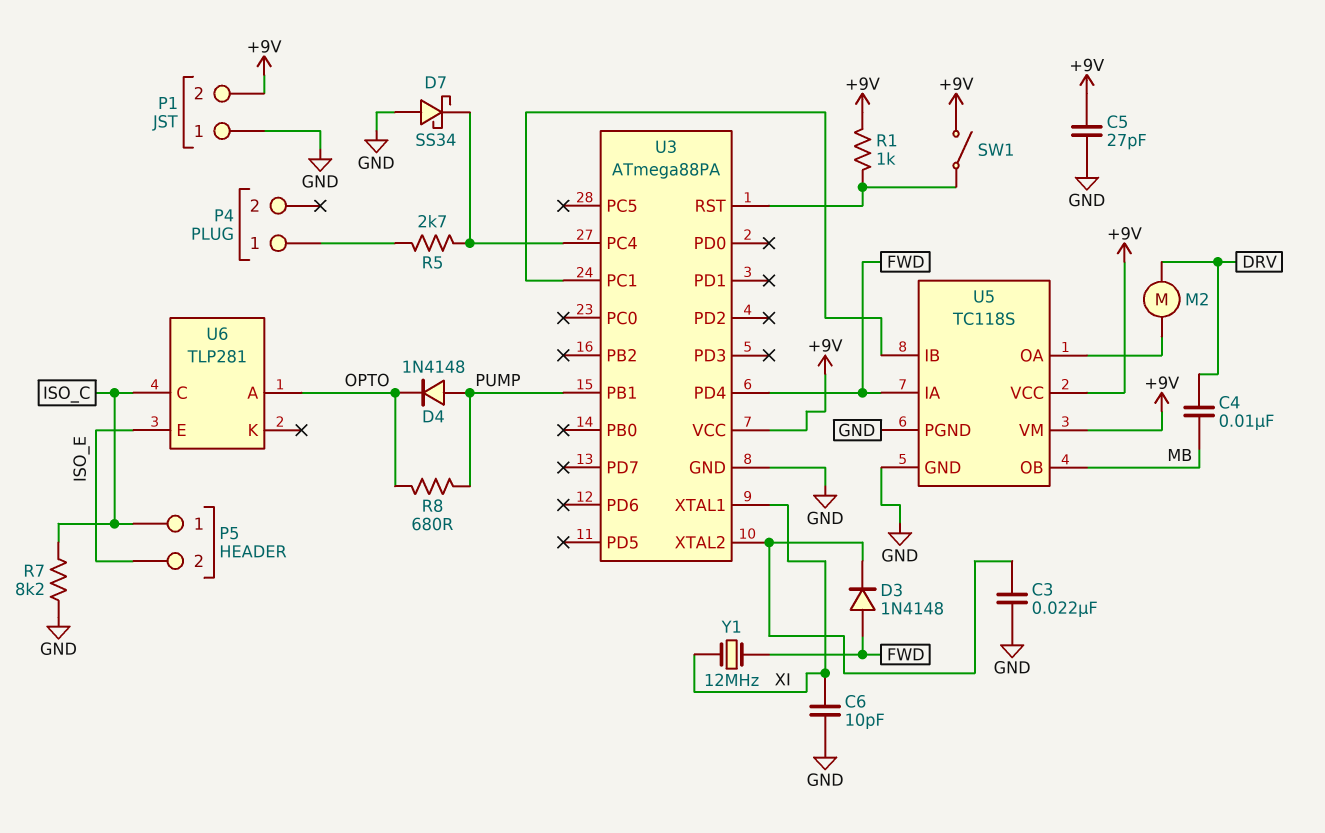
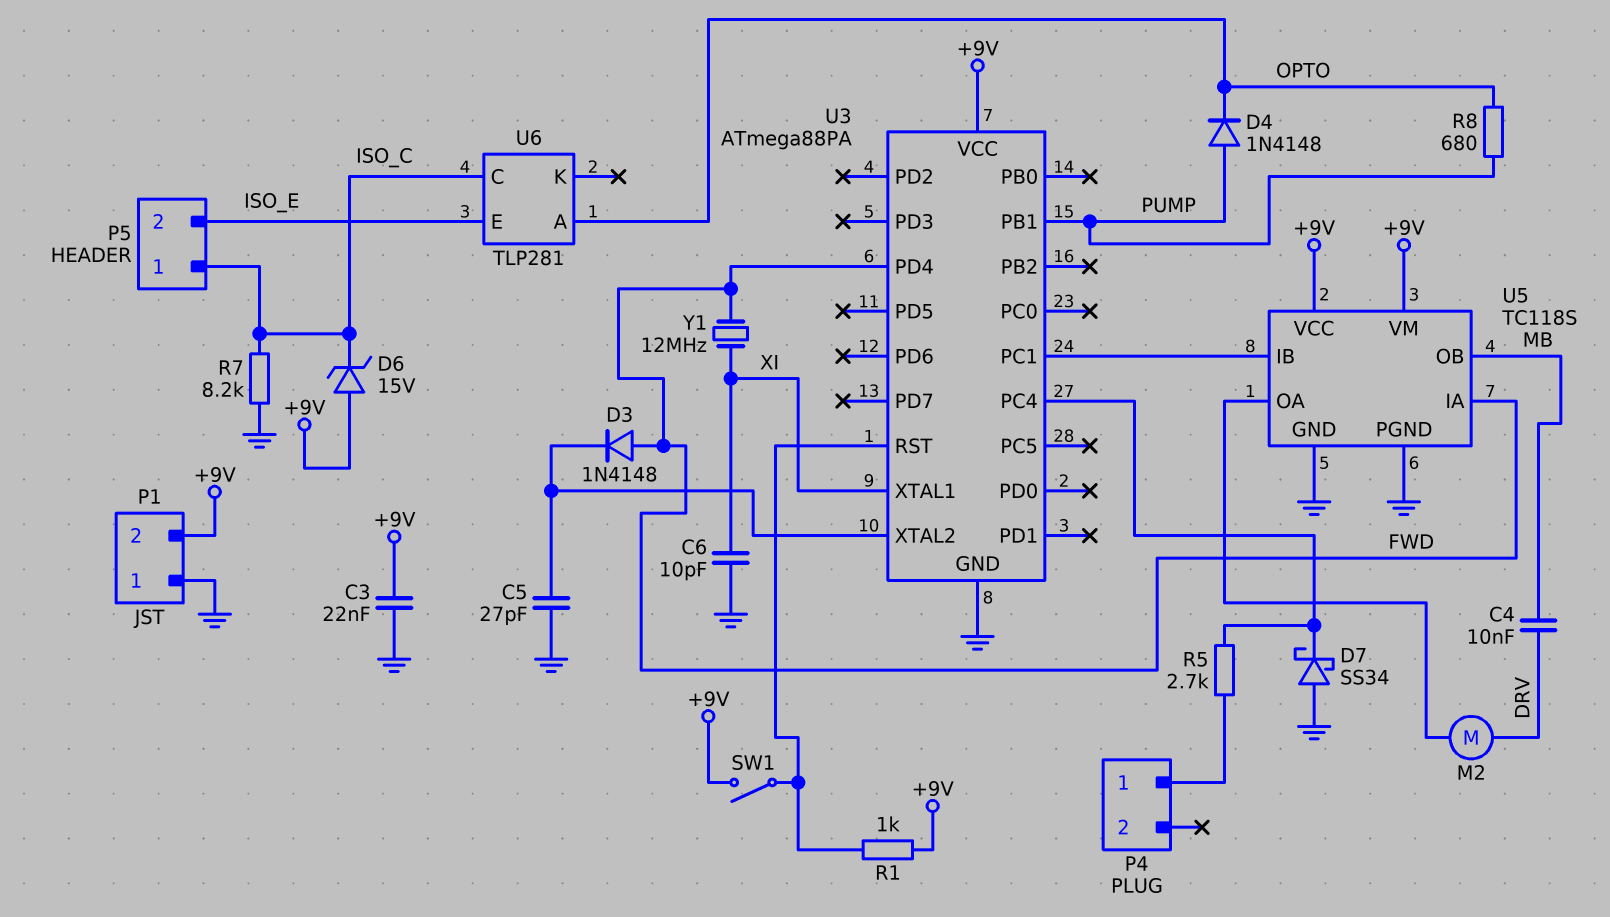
C3: 22nF (GND, U3/XTAL2) -> 22nF (+9V, GND)
C5: 27pF (+9V, GND) -> 27pF (GND, U3/XTAL2)
D6: none -> zener 15V (A +9V, K ISO_C)

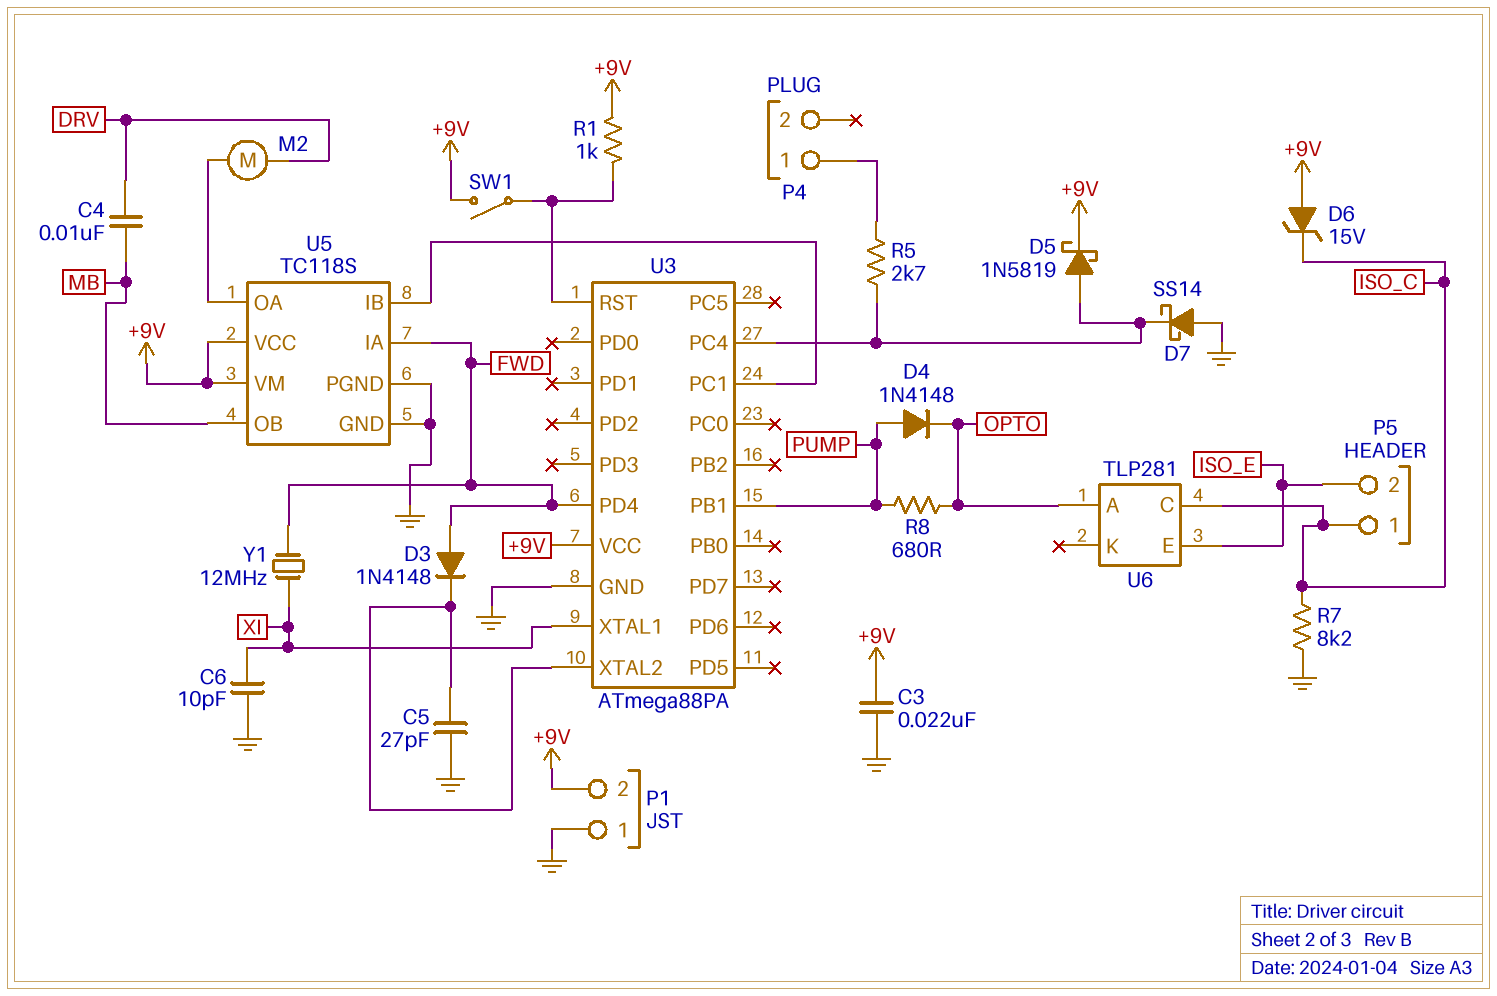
D5: none -> schottky 1N5819 (A U3/PC4, K +9V)
D7: schottky SS34 (A GND, K U3/PC4) -> schottky SS14 (A GND, K U3/PC4)

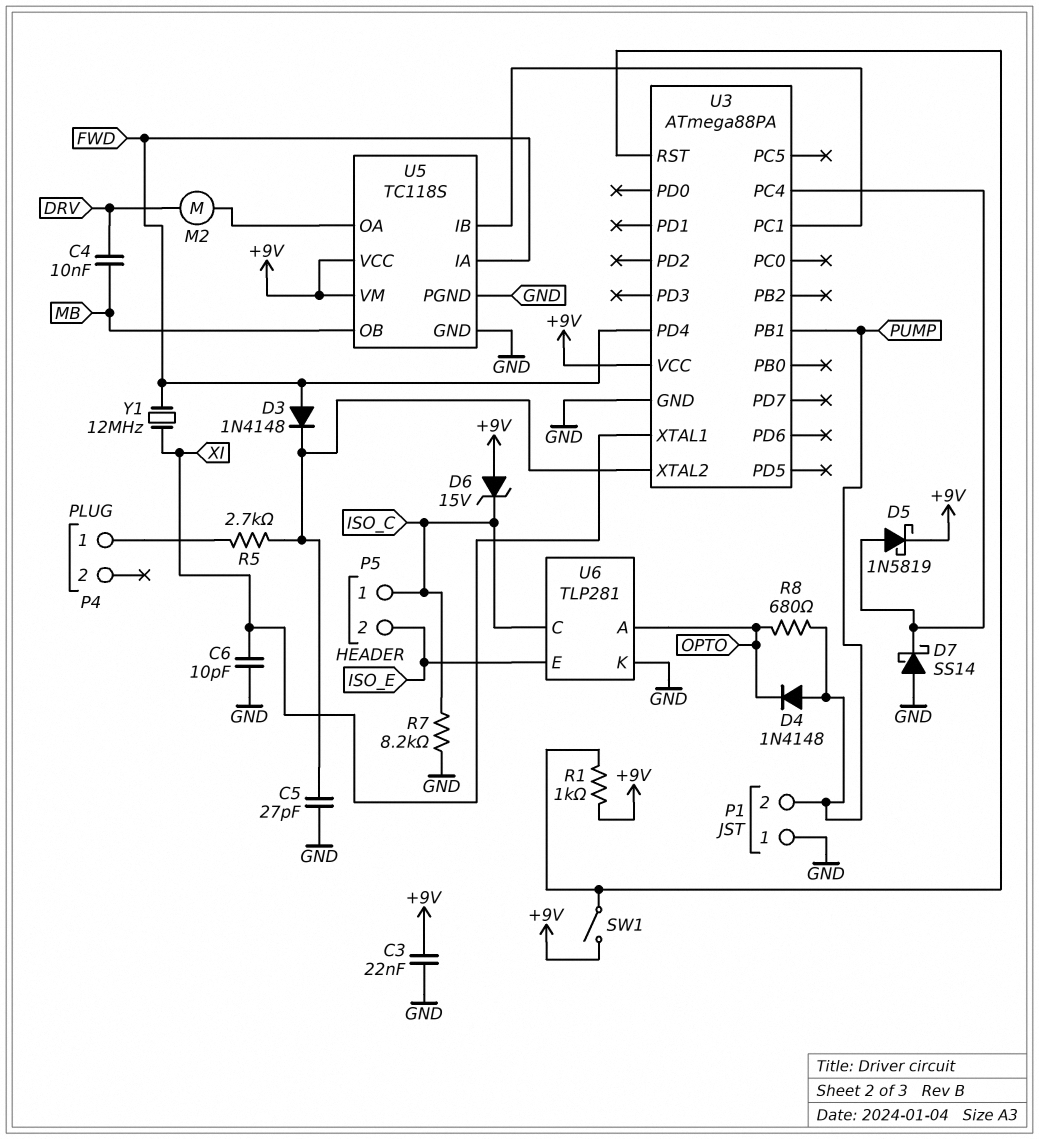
P1 pin 2: +9V -> PUMP
R5: 2.7k (P4/1, U3/PC4) -> 2.7k (P4/1, U3/XTAL2)
U6 pin K: none -> GND

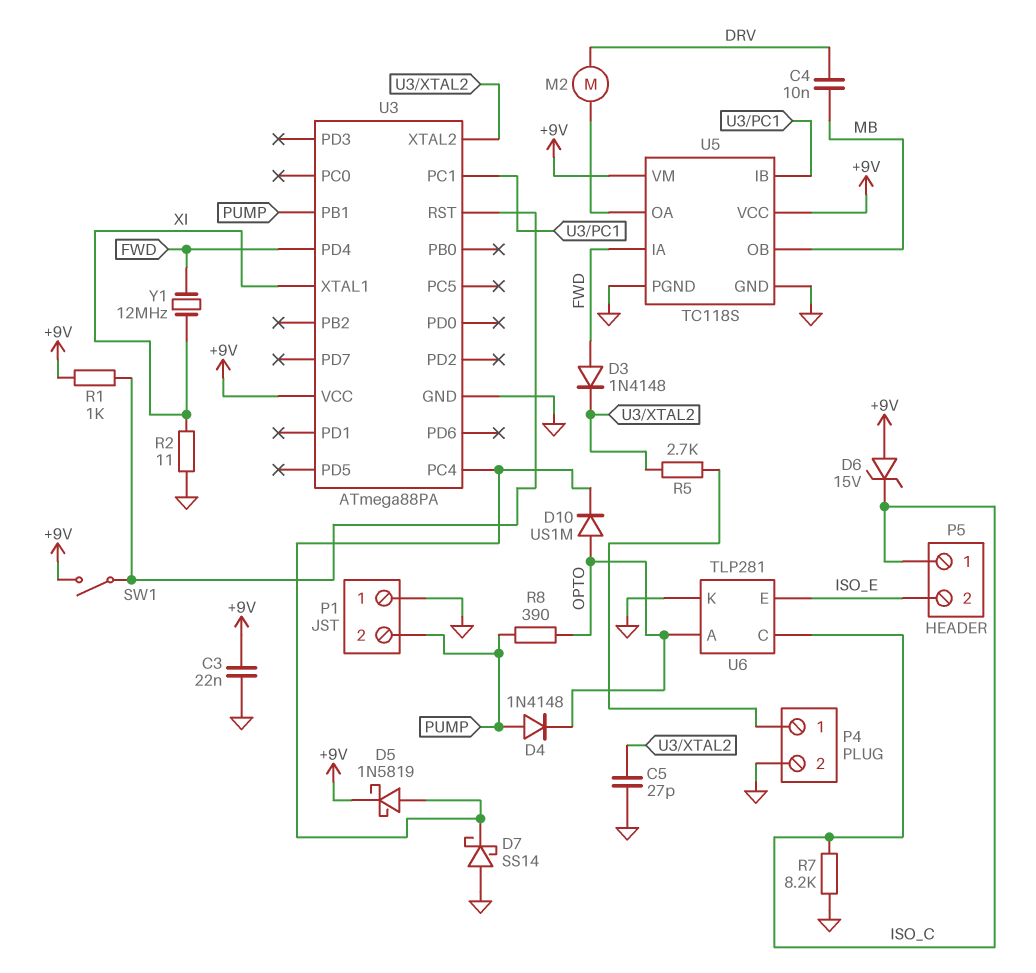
C6: 10pF (GND, XI) -> none
D10: none -> diode US1M (A OPTO, K U3/PC4)
P4 pin 2: none -> GND
R2: none -> 11 (GND, XI)
R8: 680 (OPTO, PUMP) -> 390 (OPTO, PUMP)

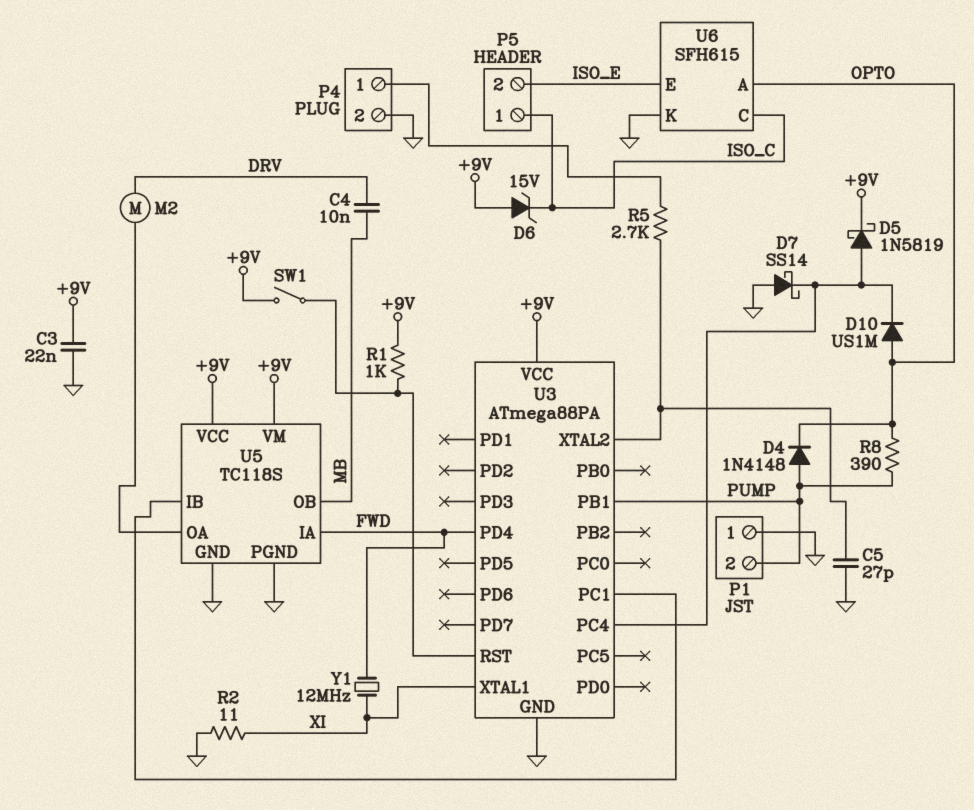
D3: diode 1N4148 (A FWD, K U3/XTAL2) -> none
R7: 8.2k (GND, ISO_C) -> none
U6: TLP281 -> SFH615

